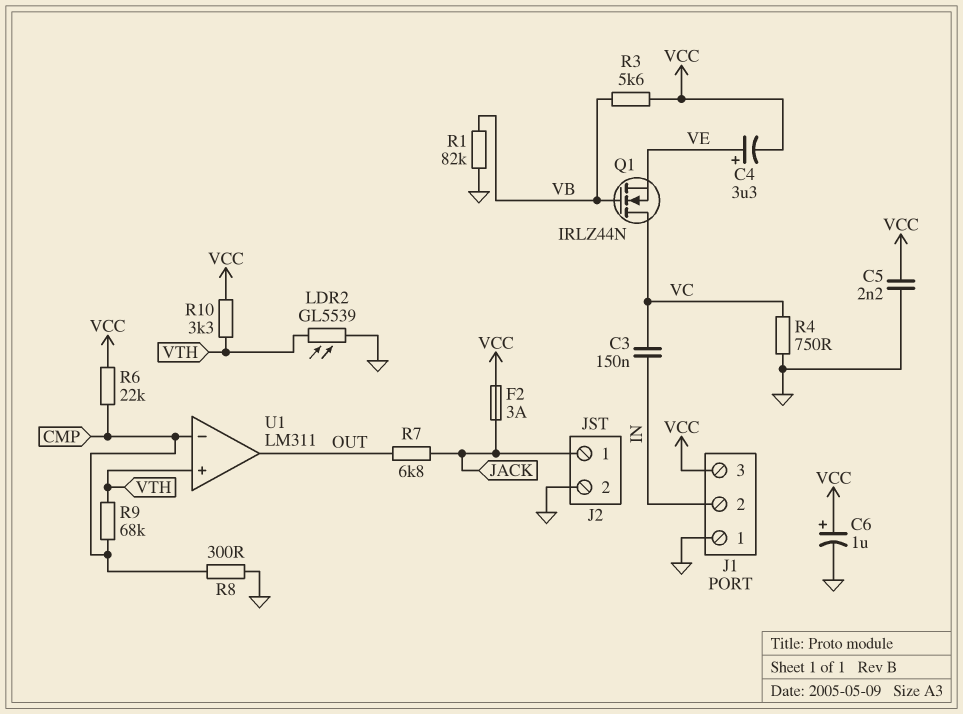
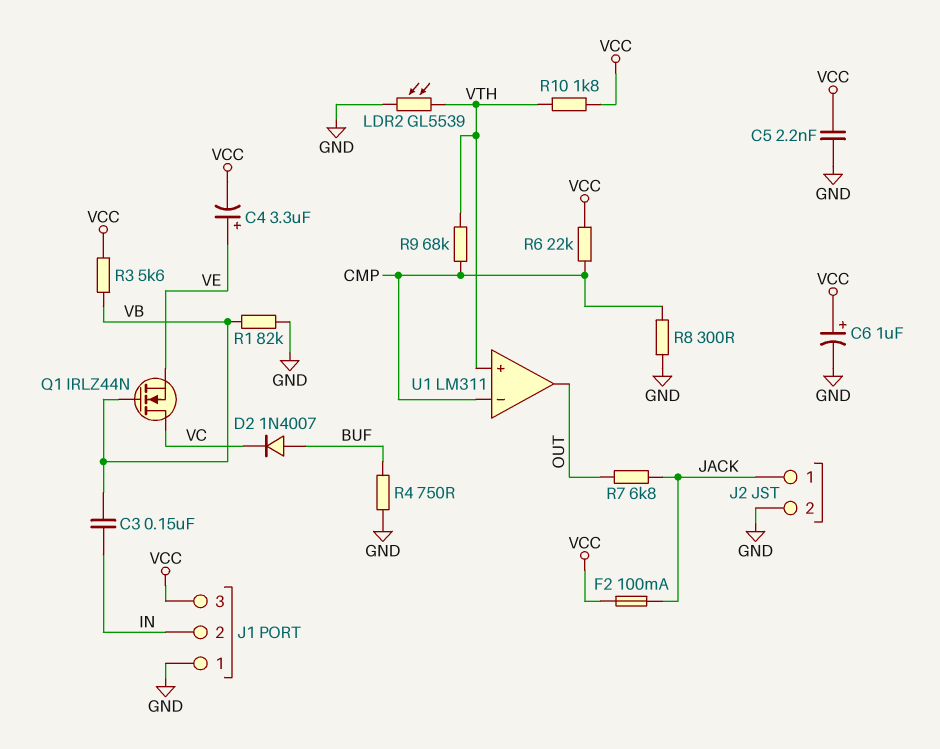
C3: 150nF (IN, VC) -> 150nF (IN, VB)
D2: none -> diode 1N4007 (A BUF, K VC)
F2: 3A (JACK, VCC) -> 100mA (JACK, VCC)
R4: 750 (GND, VC) -> 750 (BUF, GND)
R10: 3.3k (VCC, VTH) -> 1.8k (VCC, VTH)

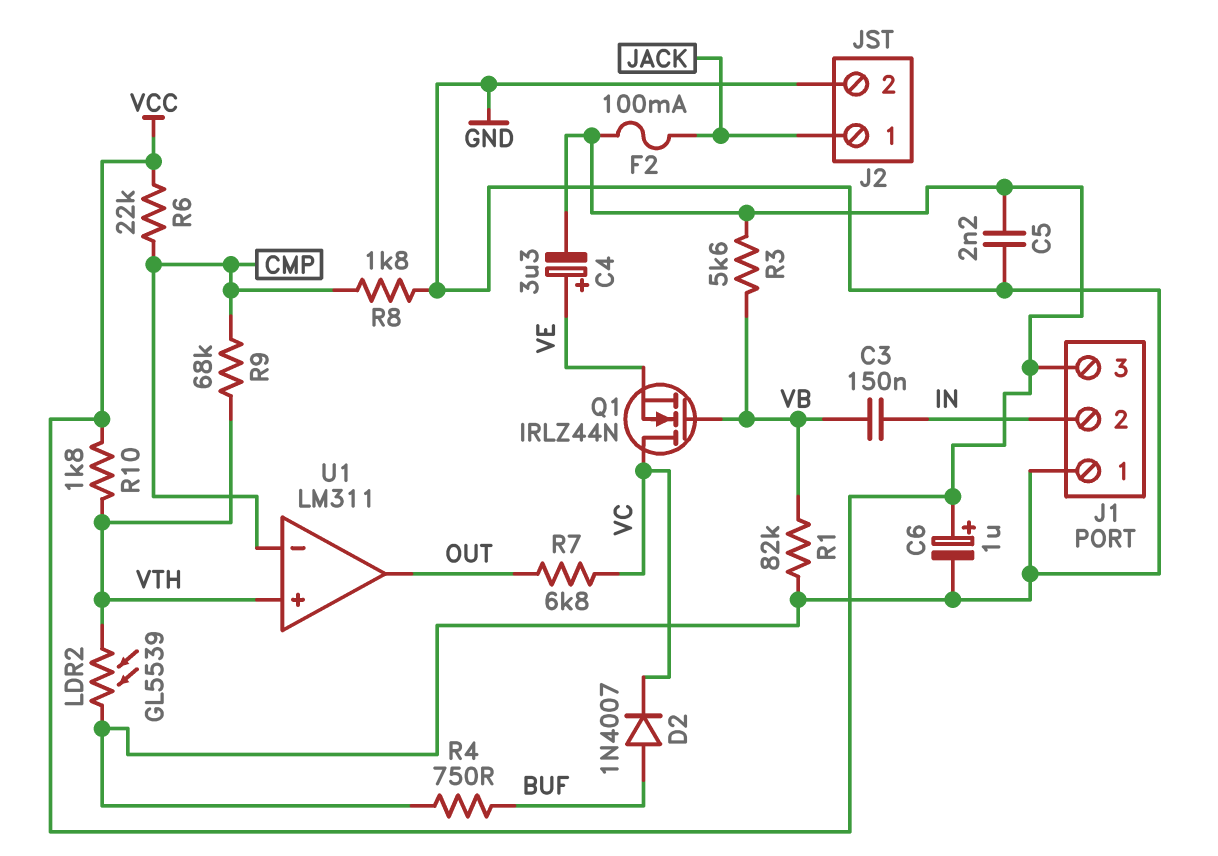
R7: 6.8k (JACK, OUT) -> 6.8k (OUT, VC)
R8: 300 (CMP, GND) -> 1.8k (CMP, GND)

